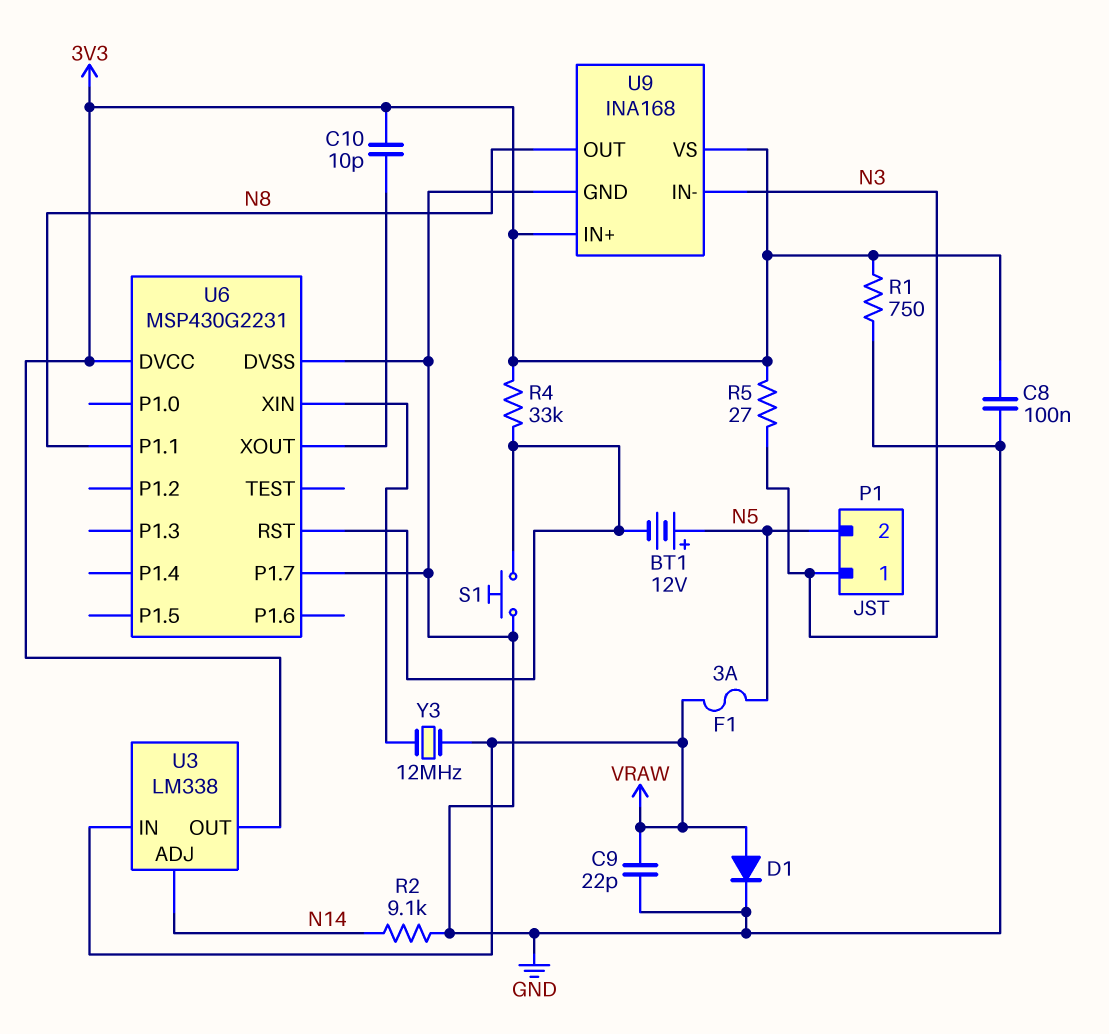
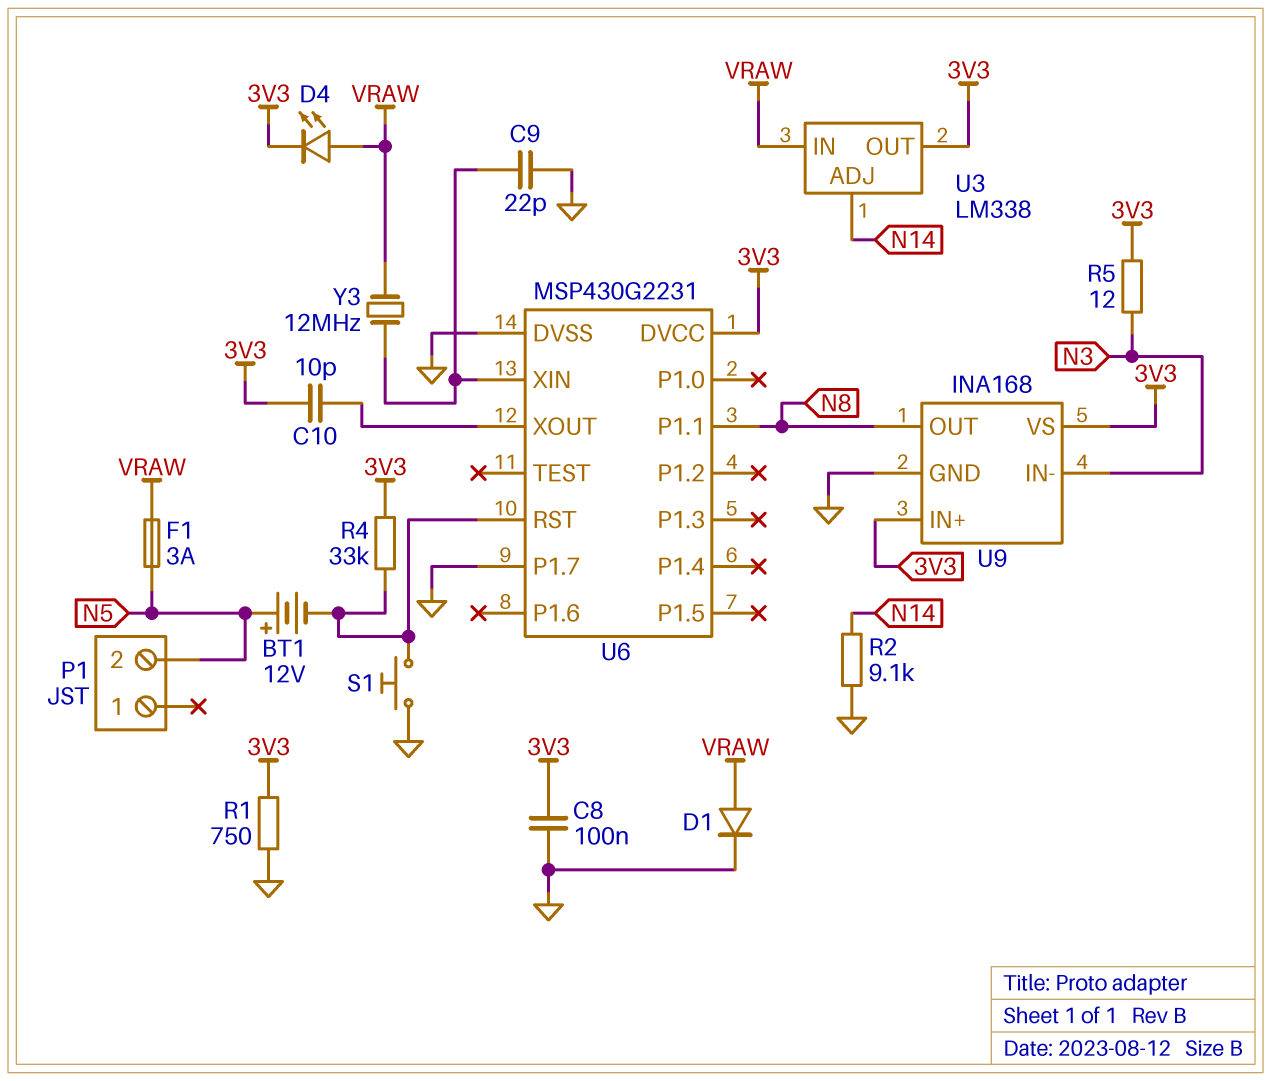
C9: 22pF (GND, VRAW) -> 22pF (GND, U6/XIN)
D4: none -> LED (A VRAW, K 3V3)
P1 pin 1: N3 -> none
R5: 27 (3V3, N3) -> 12 (3V3, N3)

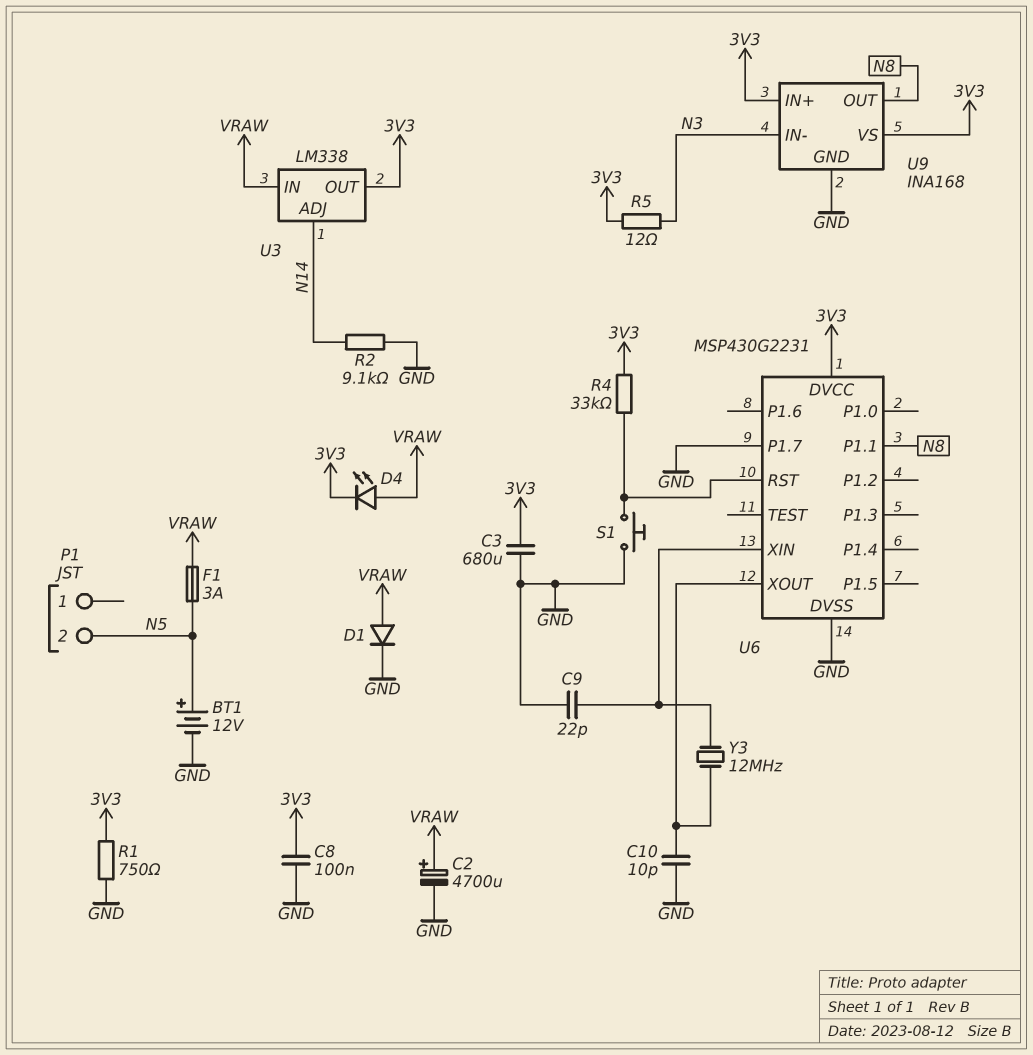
BT1: 12V (plus N5, minus U6/RST) -> 12V (plus N5, minus GND)
C2: none -> 4700uF (plus VRAW, minus GND)
C3: none -> 680uF (3V3, GND)
C10: 10pF (3V3, U6/XOUT) -> 10pF (GND, U6/XOUT)
Y3: 12MHz (U6/XIN, VRAW) -> 12MHz (U6/XIN, U6/XOUT)

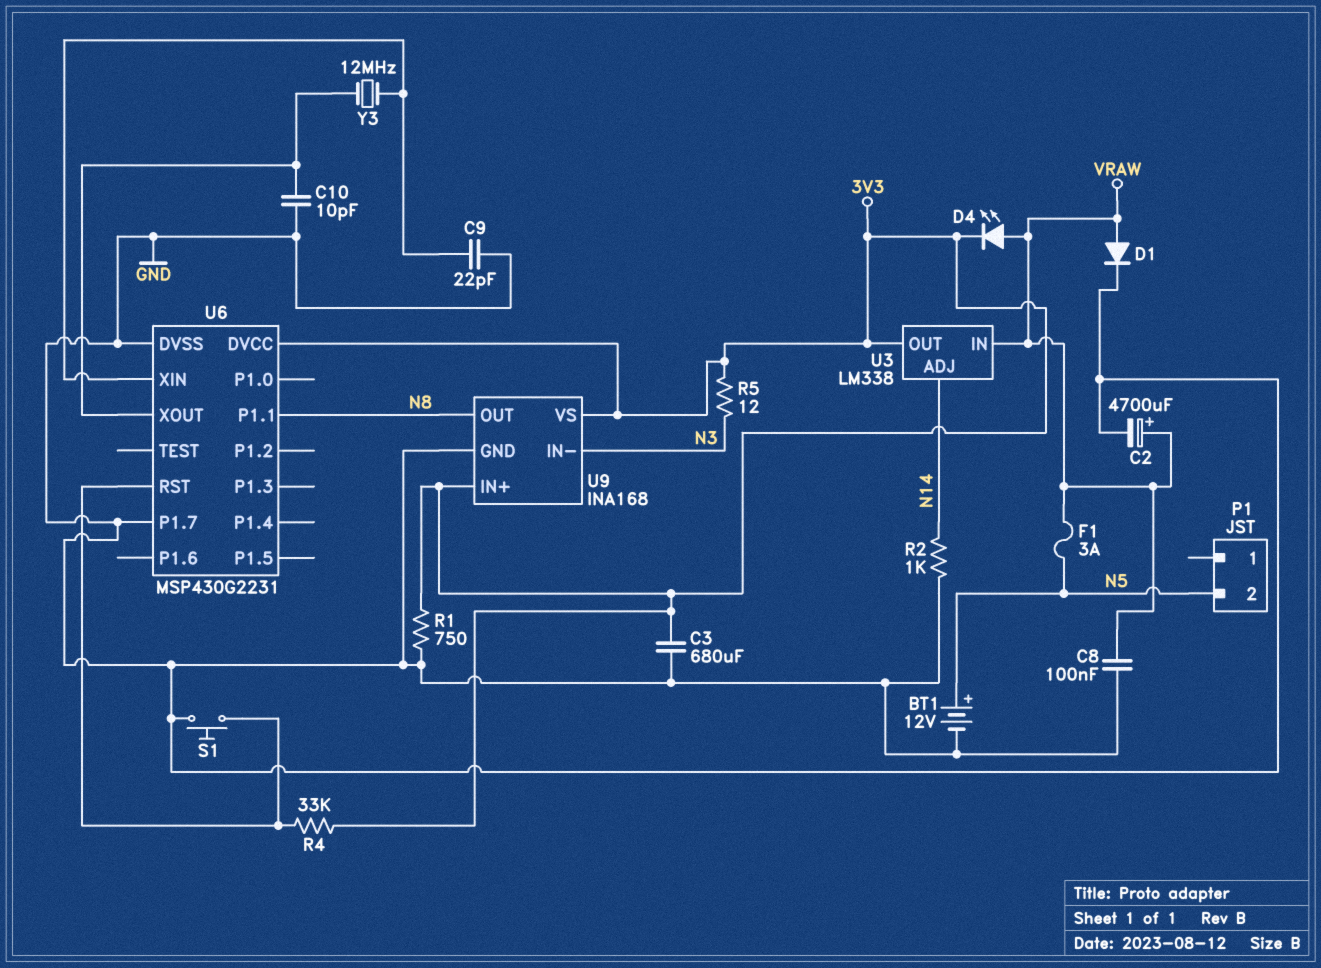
C8: 100nF (3V3, GND) -> 100nF (GND, VRAW)
R2: 9.1k (GND, N14) -> 1k (GND, N14)

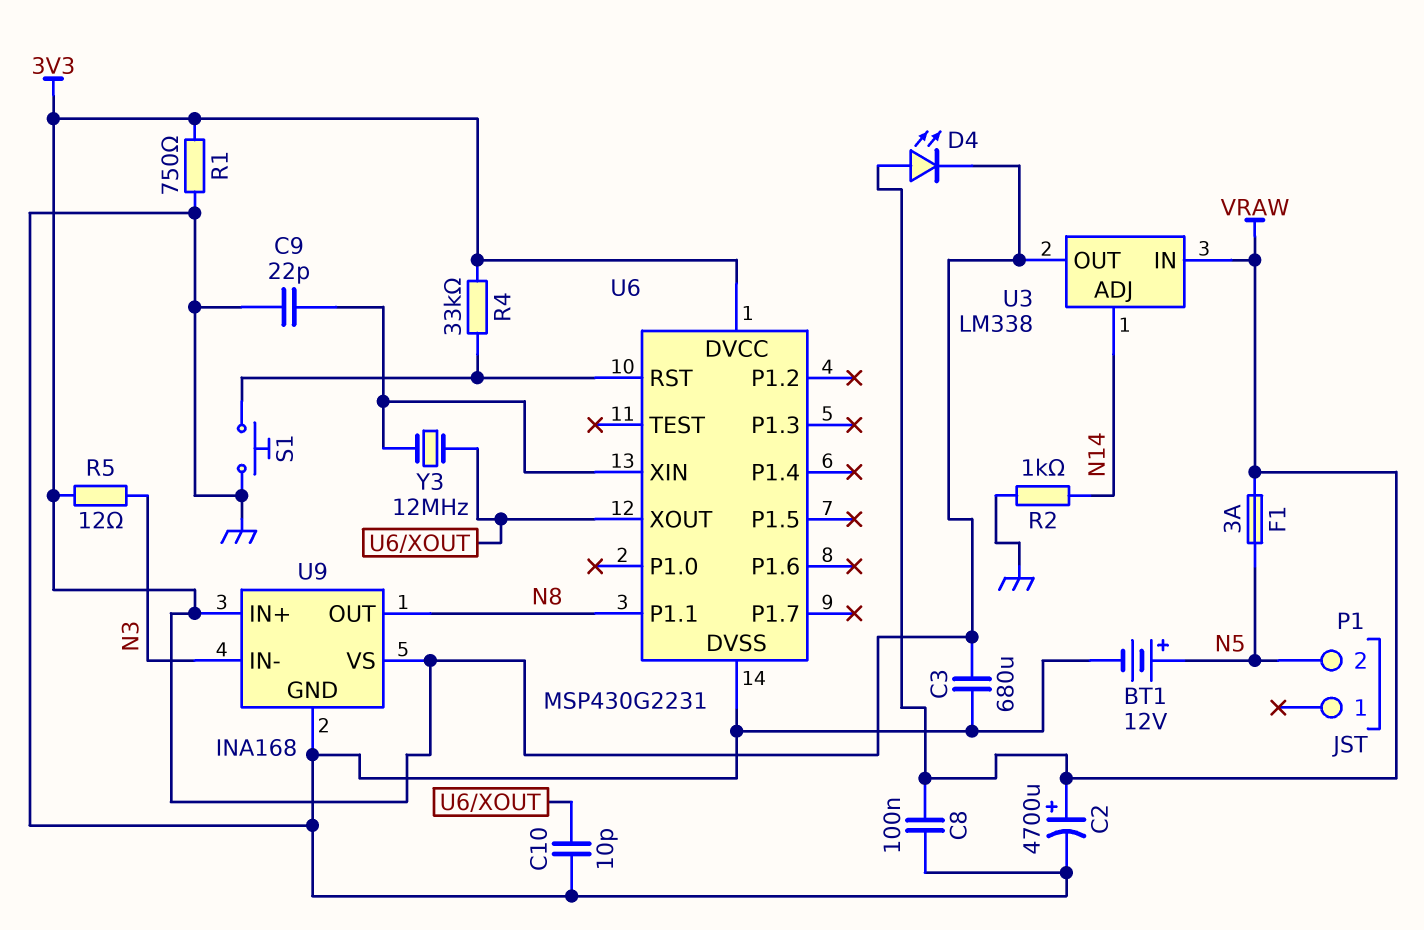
D1: diode (A VRAW, K GND) -> none
U6 pin P1.7: GND -> none

